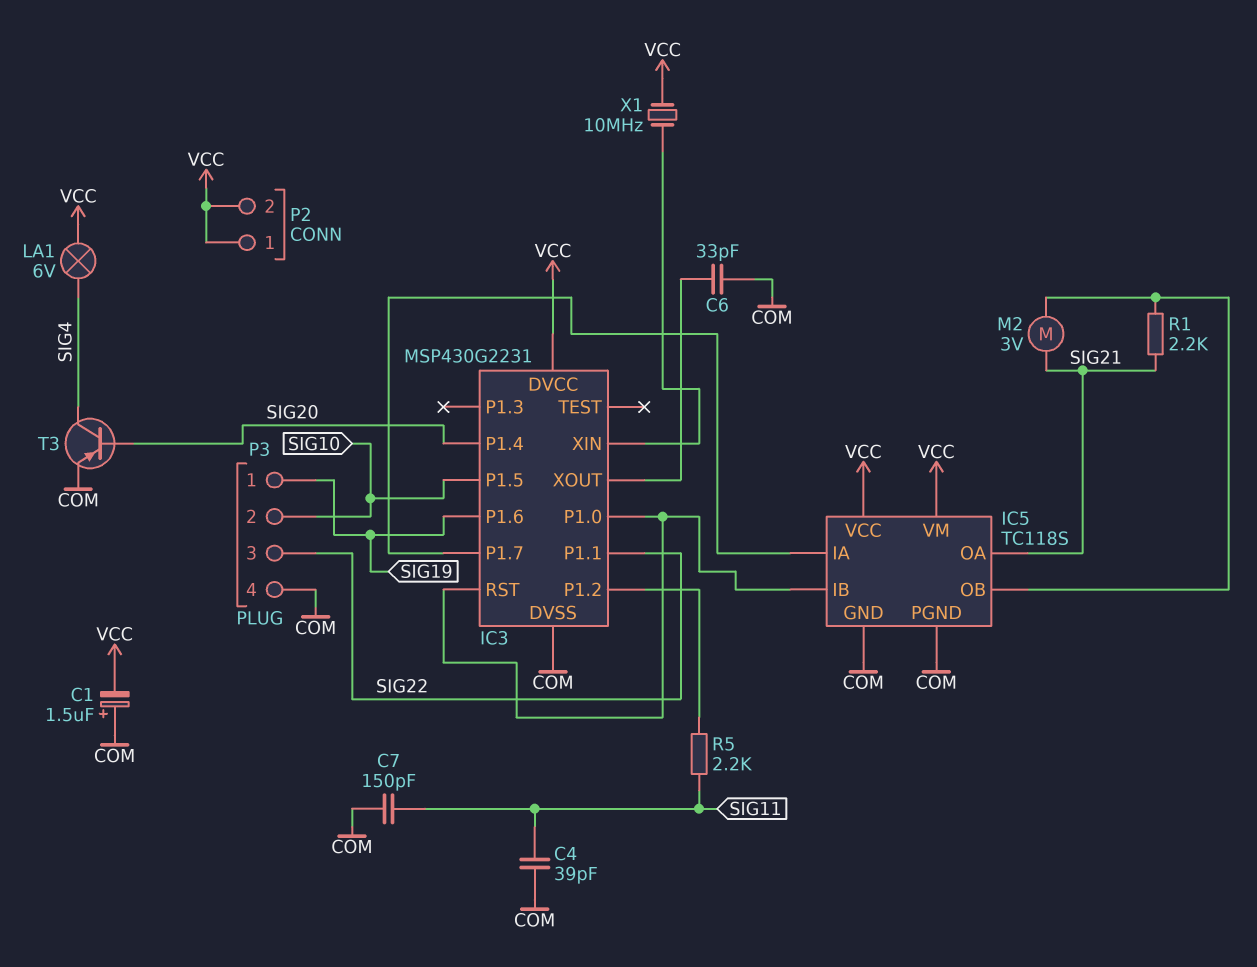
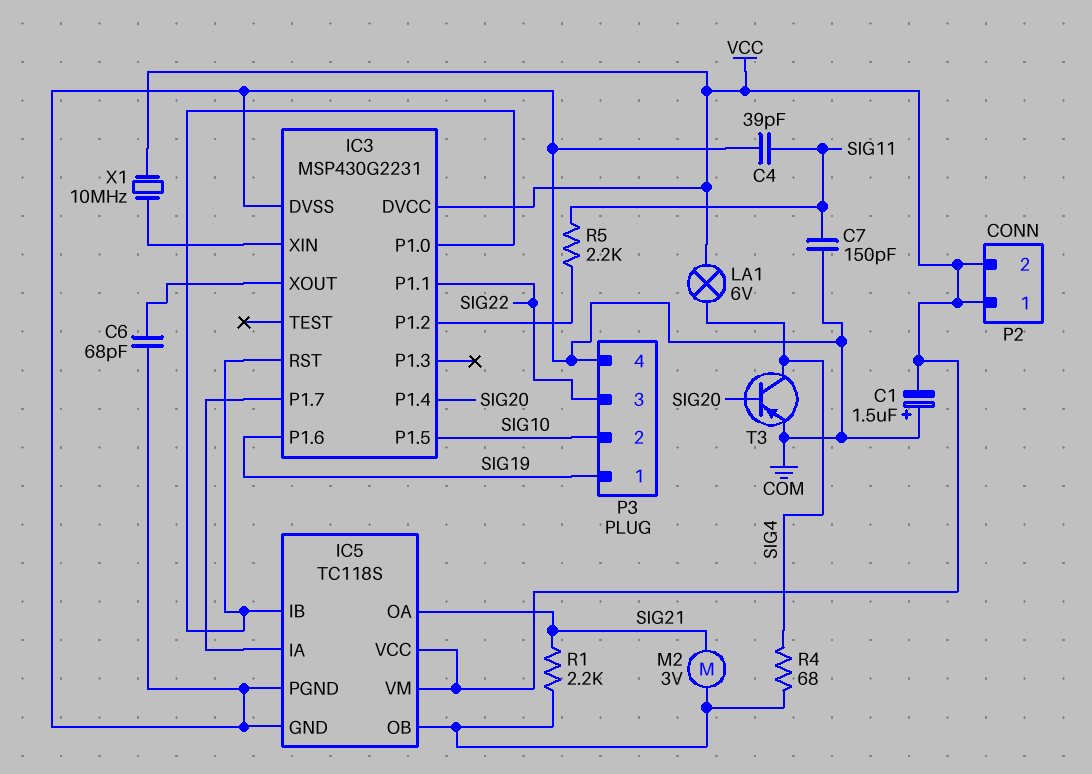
C6: 33pF (COM, IC3/XOUT) -> 68pF (COM, IC3/XOUT)
R4: none -> 68 (IC5/OB, SIG4)

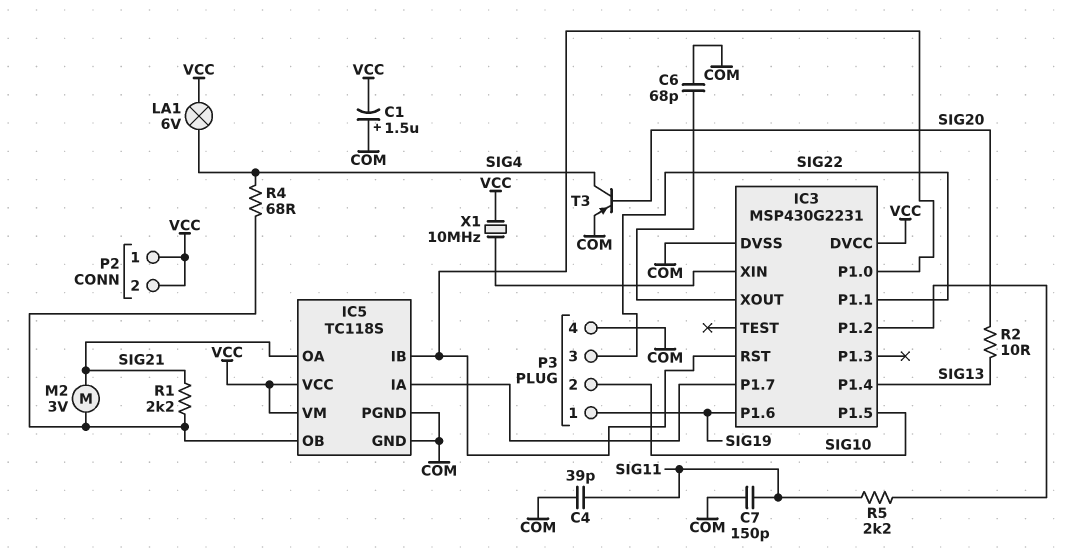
IC3 pin P1.4: SIG20 -> SIG13
R2: none -> 10 (SIG13, SIG20)

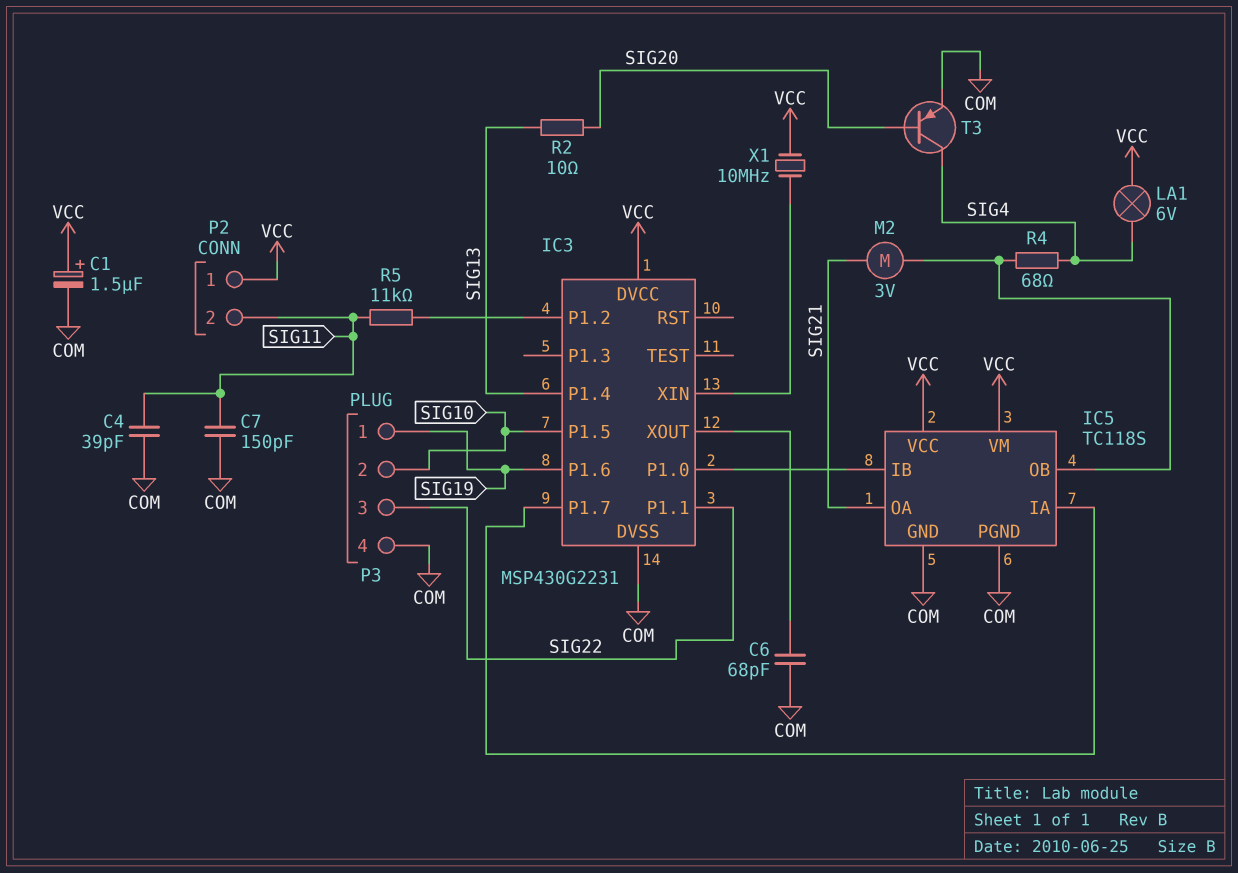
C1: 1.5uF (plus COM, minus VCC) -> 1.5uF (plus VCC, minus COM)
IC3 pin RST: IC3/P1.0 -> none
P2 pin 2: VCC -> SIG11
R1: 2.2k (IC5/OB, SIG21) -> none
R5: 2.2k (IC3/P1.2, SIG11) -> 11k (IC3/P1.2, SIG11)

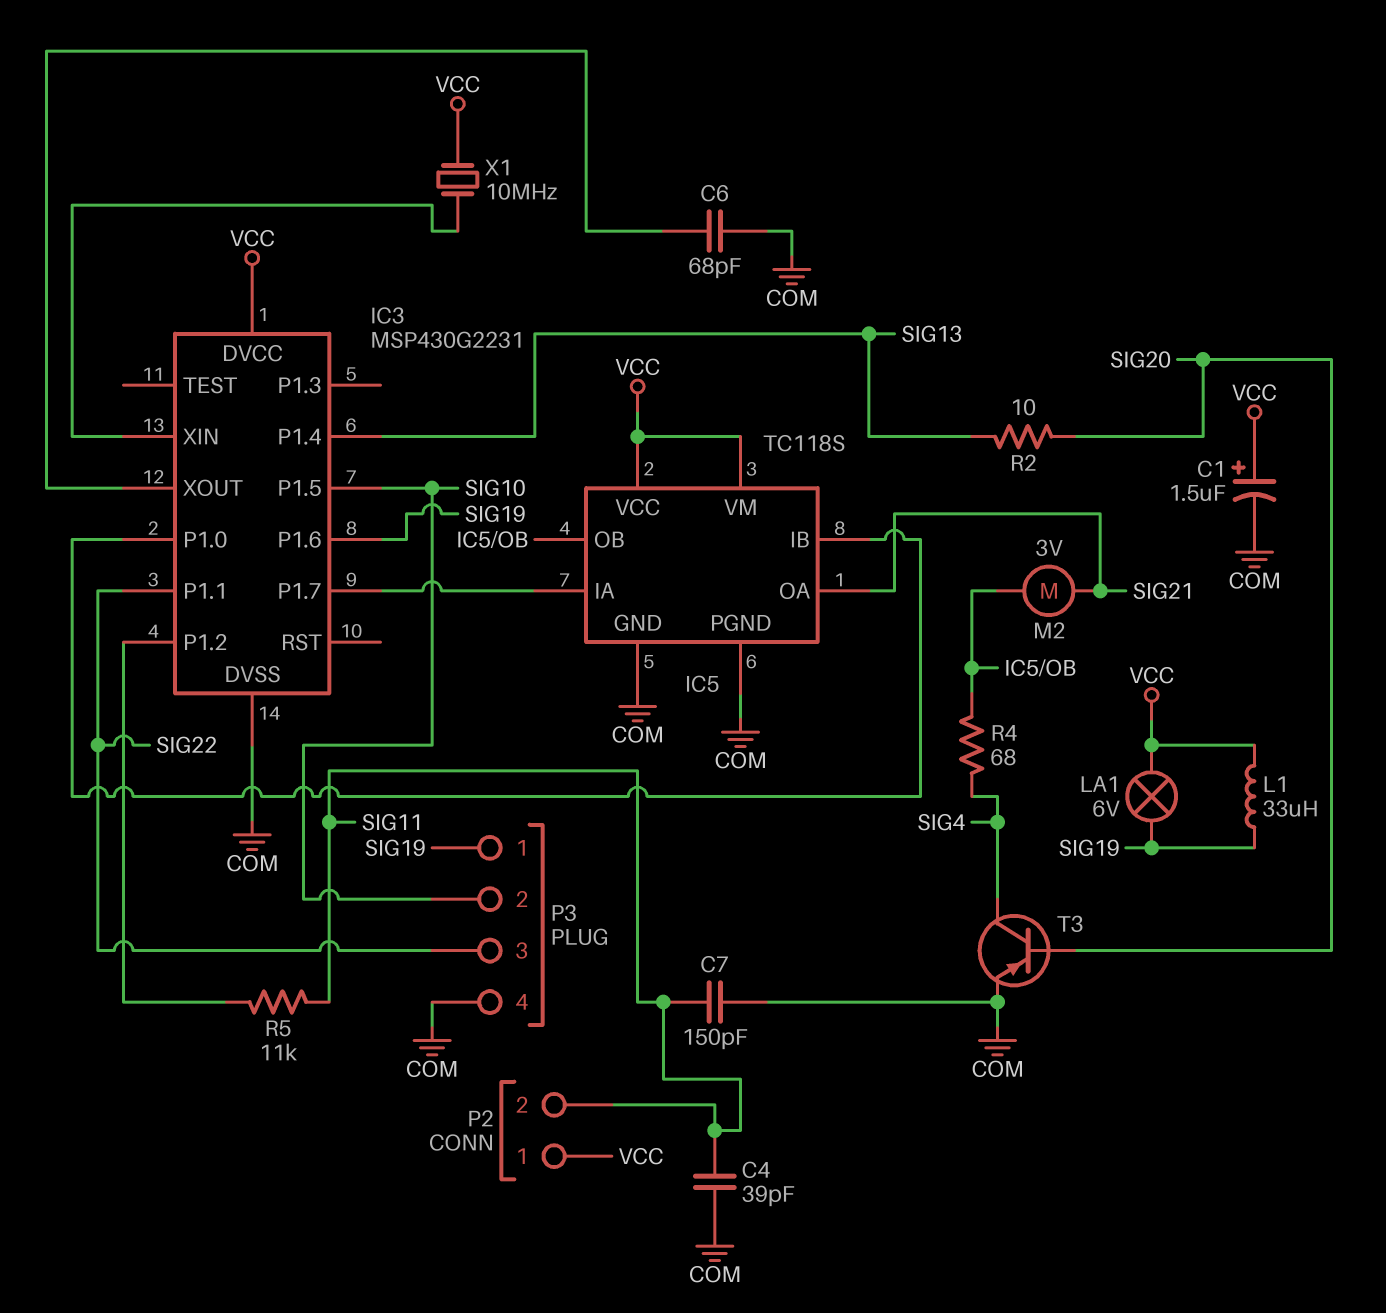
L1: none -> 33uH (SIG19, VCC)
LA1: lamp 6V (SIG4, VCC) -> lamp 6V (SIG19, VCC)

